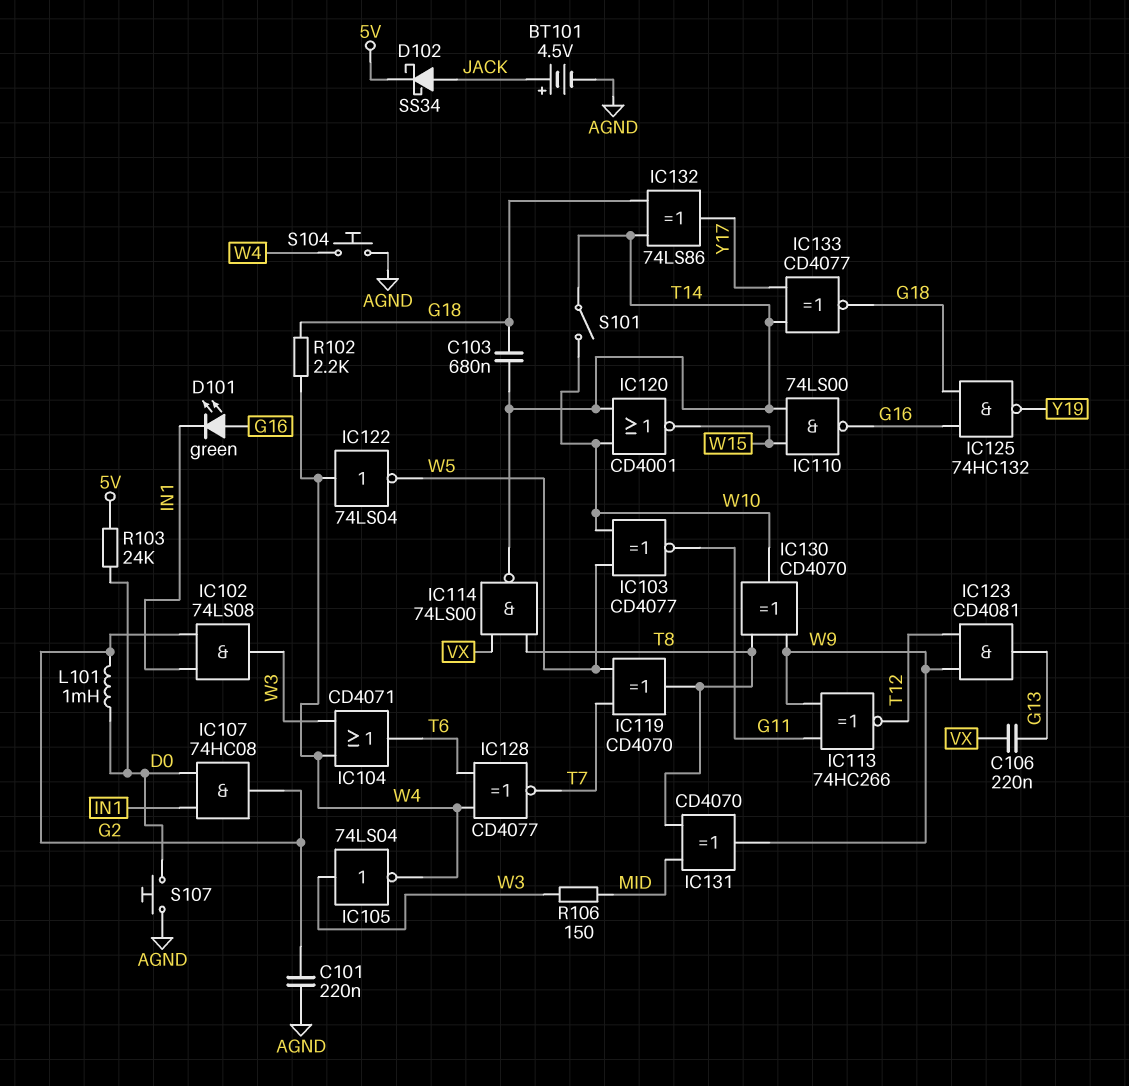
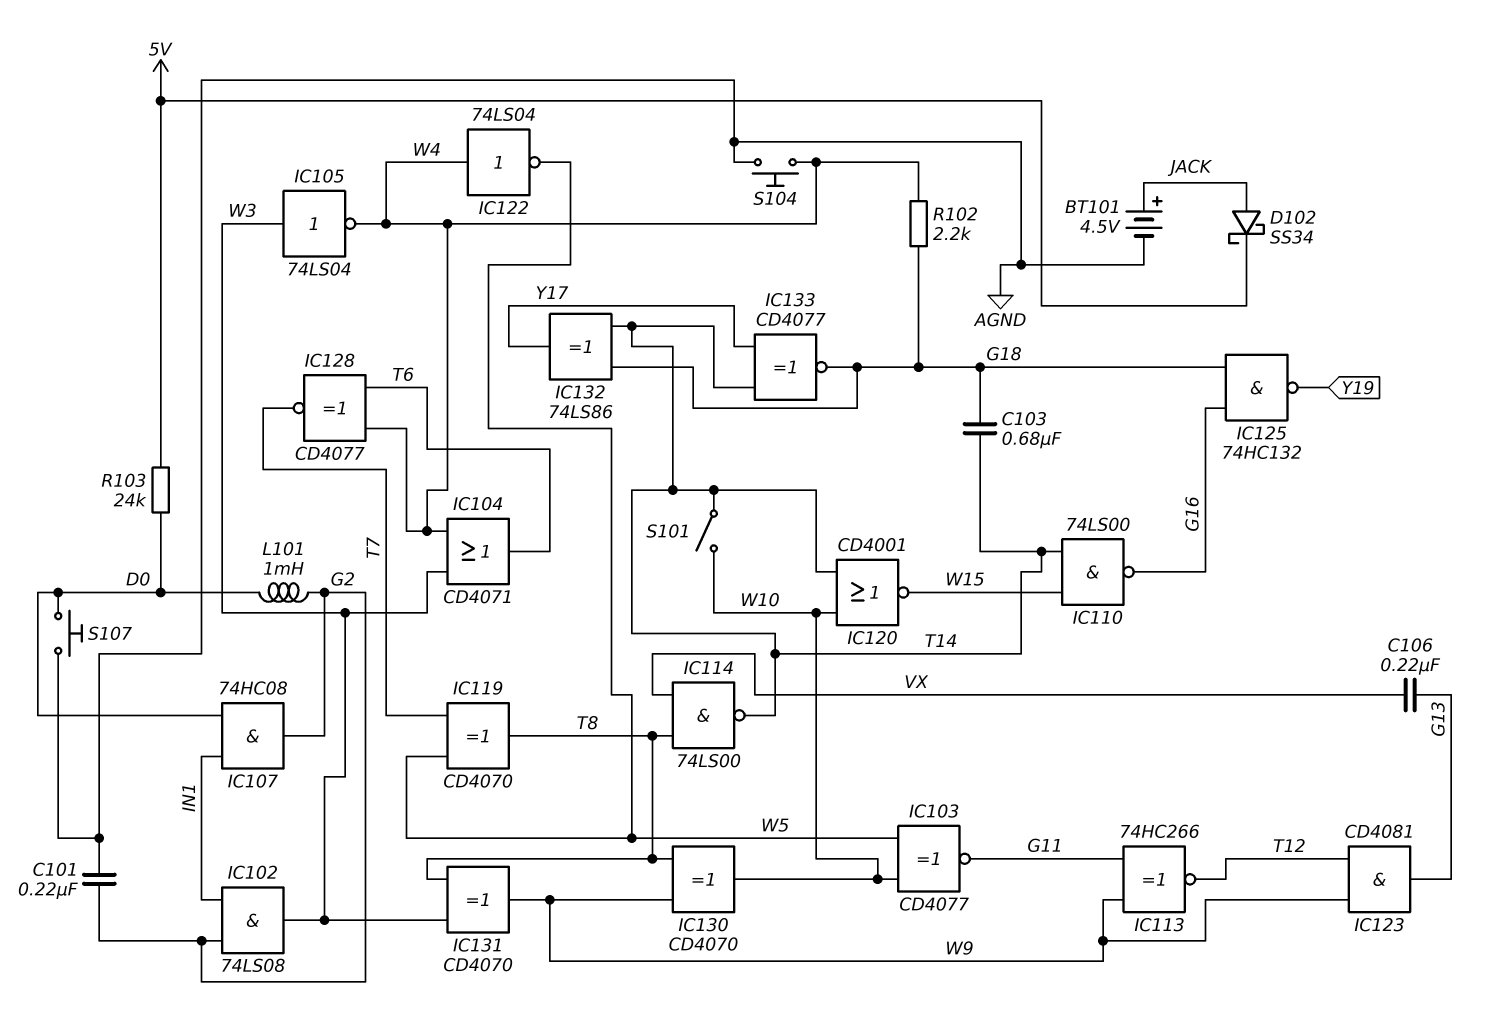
D101: LED green (A G16, K IN1) -> none
IC131: XOR CD4070 (in MID, in T8, out W9) -> XOR CD4070 (in T8, in W3, out W9)
R106: 150 (MID, W3) -> none

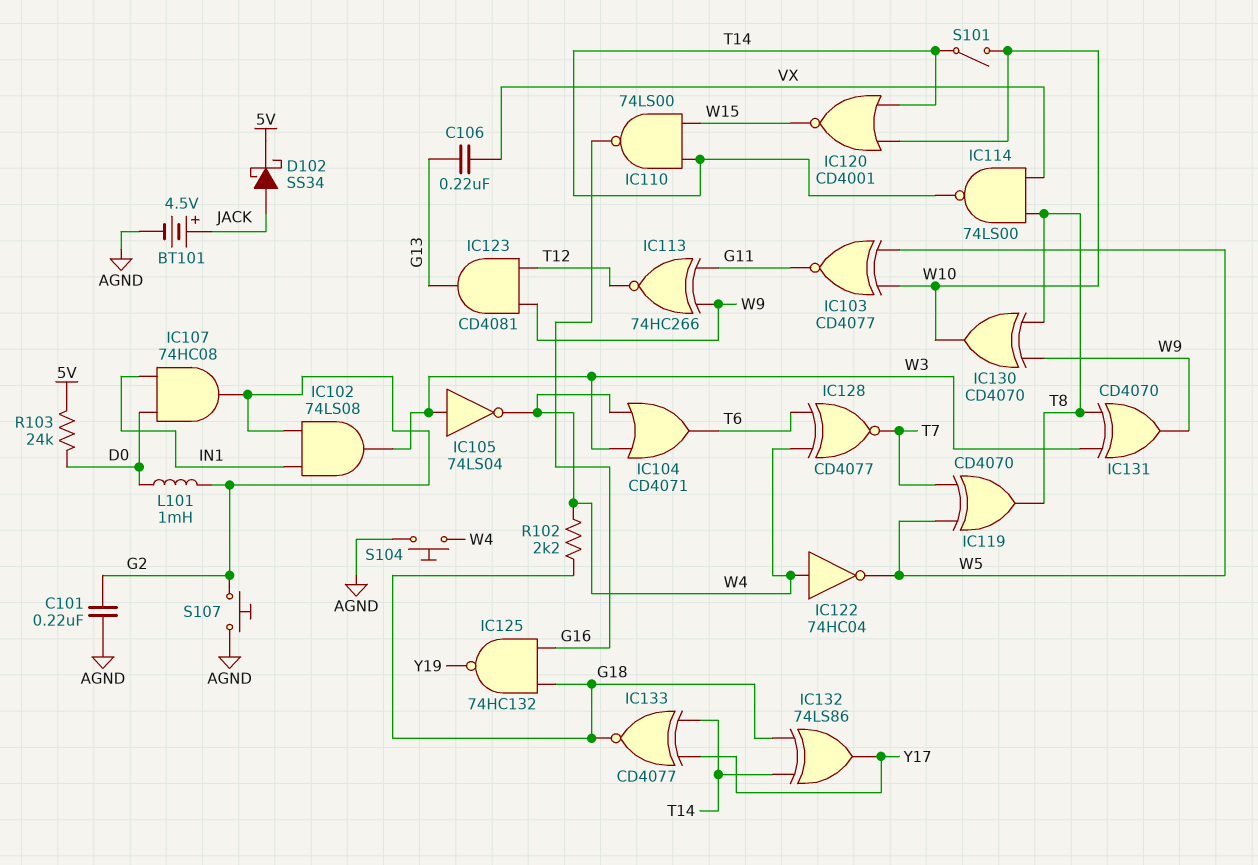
C103: 680nF (G18, T14) -> none
IC122: NOT 74LS04 (in W4, out W5) -> NOT 74HC04 (in W4, out W5)
S107: button (AGND, D0) -> button (AGND, G2)

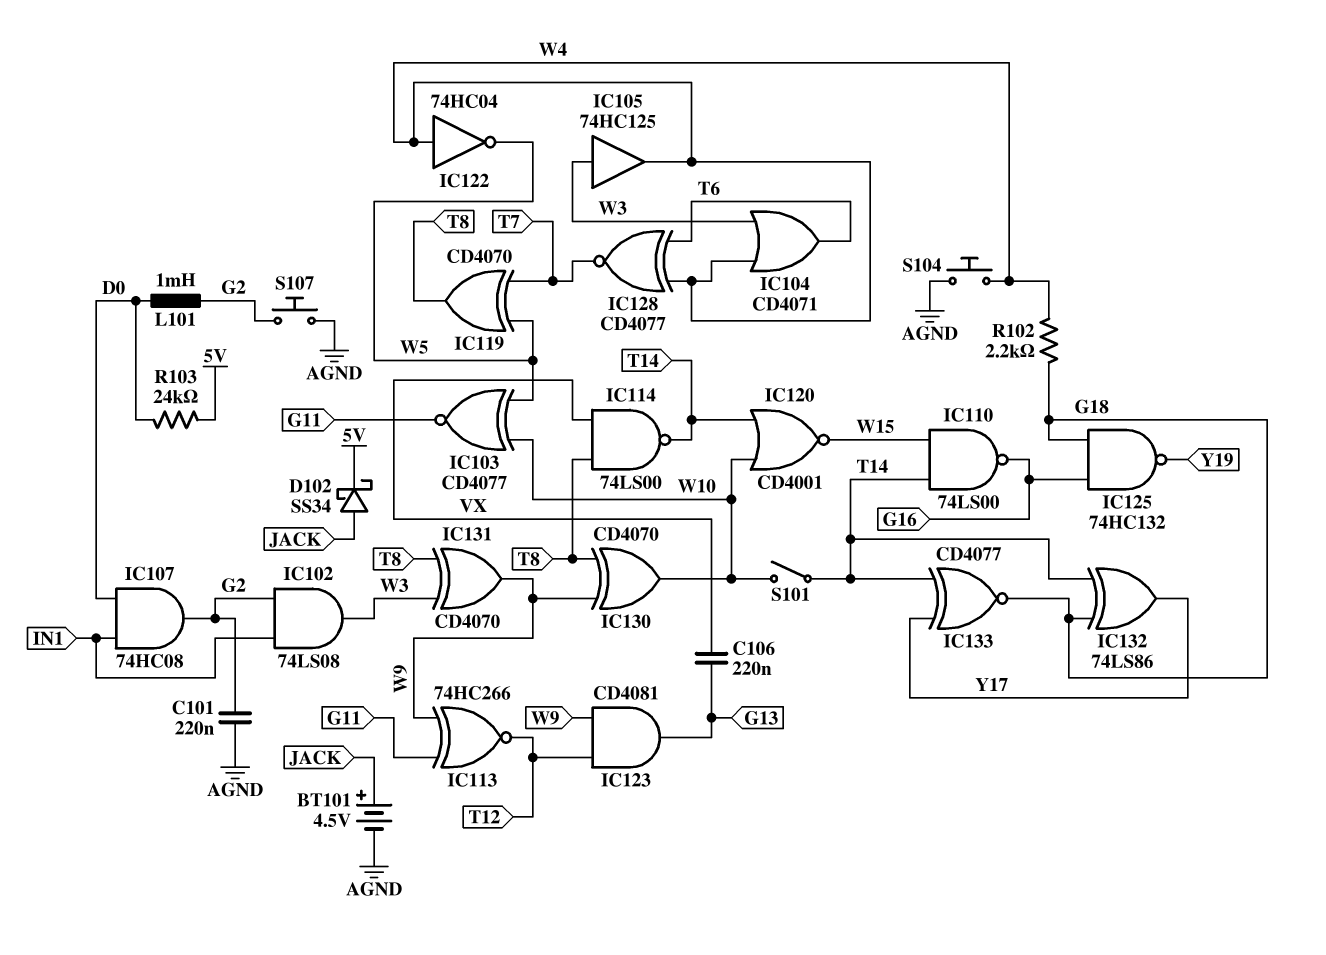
IC105: NOT 74LS04 (in W3, out W4) -> buffer 74HC125 (in W3, out W4)

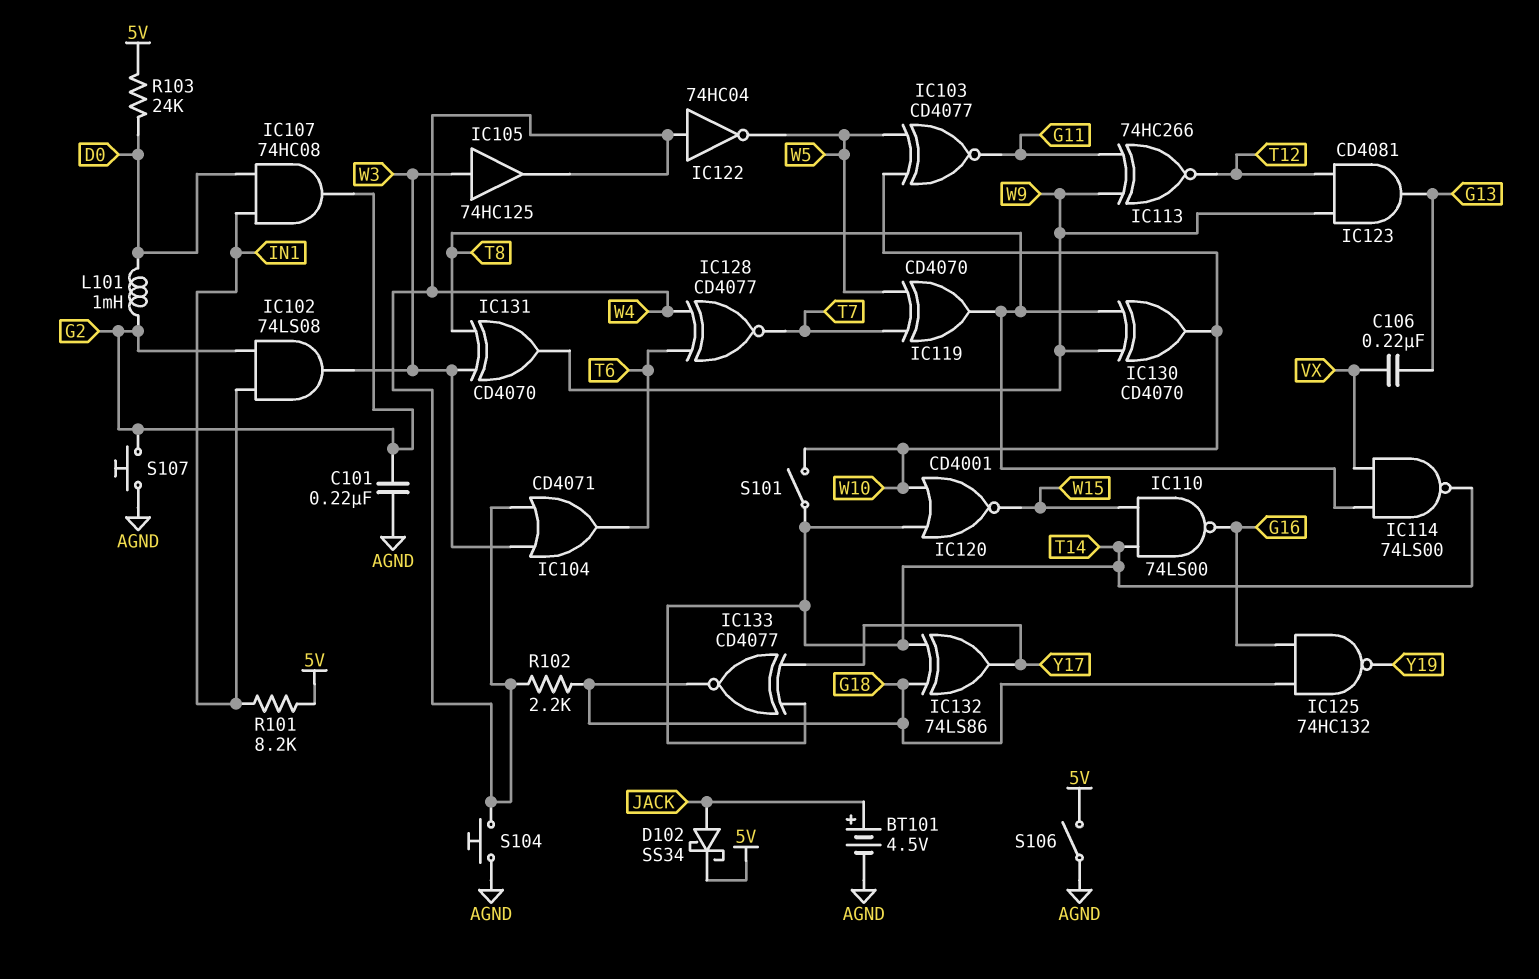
R101: none -> 8.2k (5V, IN1)
S106: none -> switch (5V, AGND)

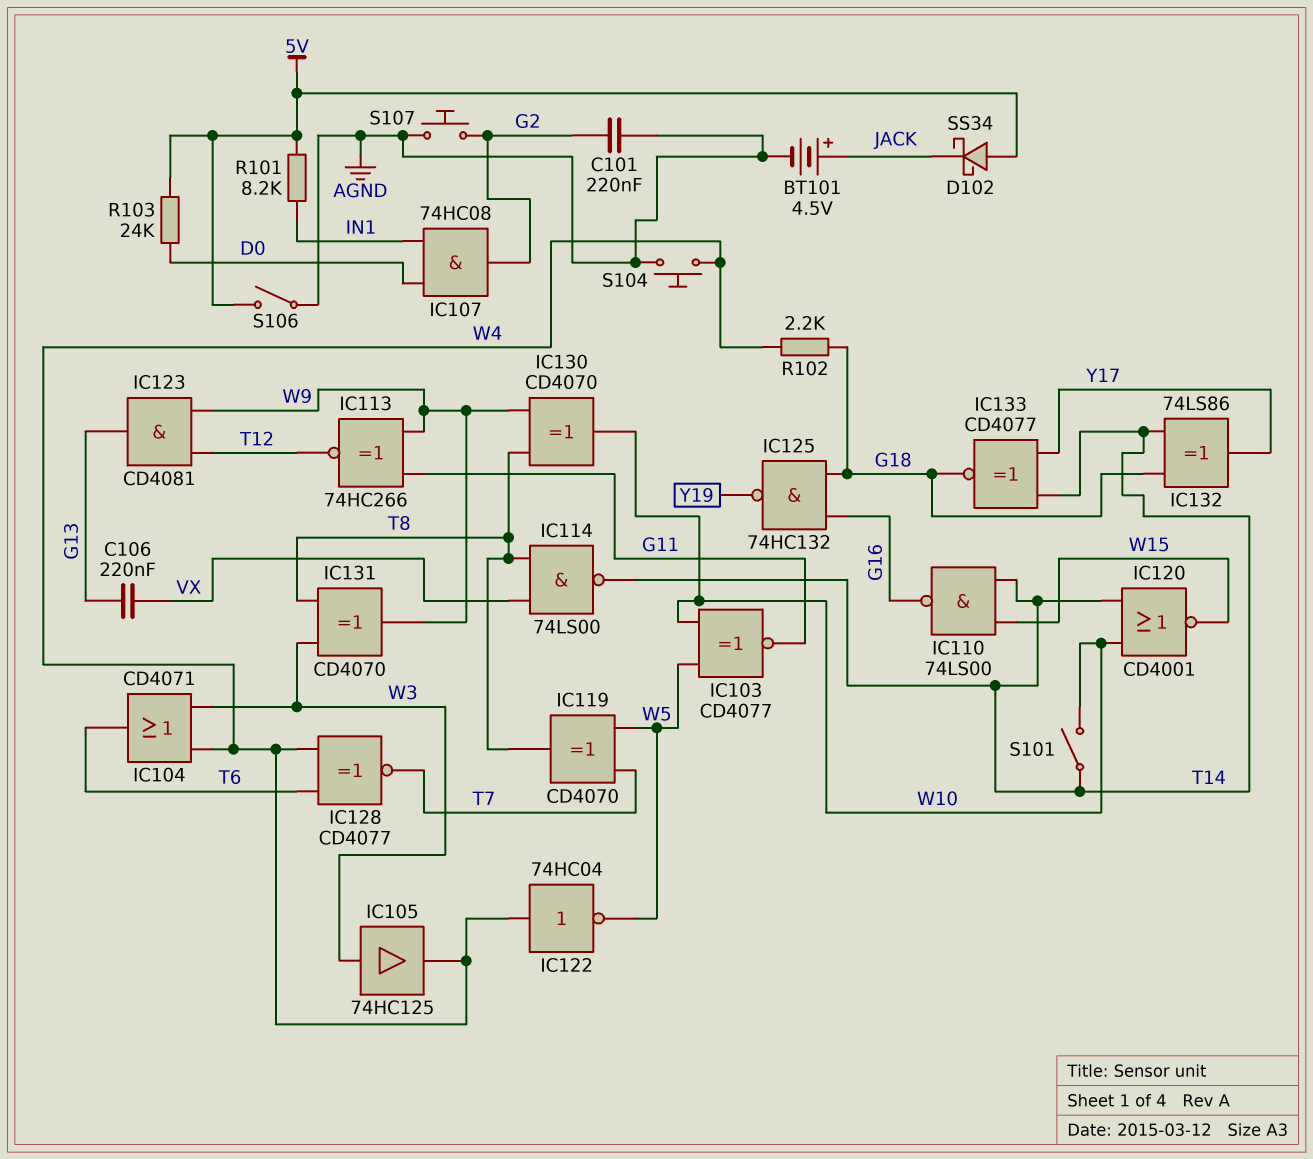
D102: schottky SS34 (A JACK, K 5V) -> schottky SS34 (A 5V, K JACK)
IC102: AND 74LS08 (in G2, in IN1, out W3) -> none
L101: 1mH (D0, G2) -> none

